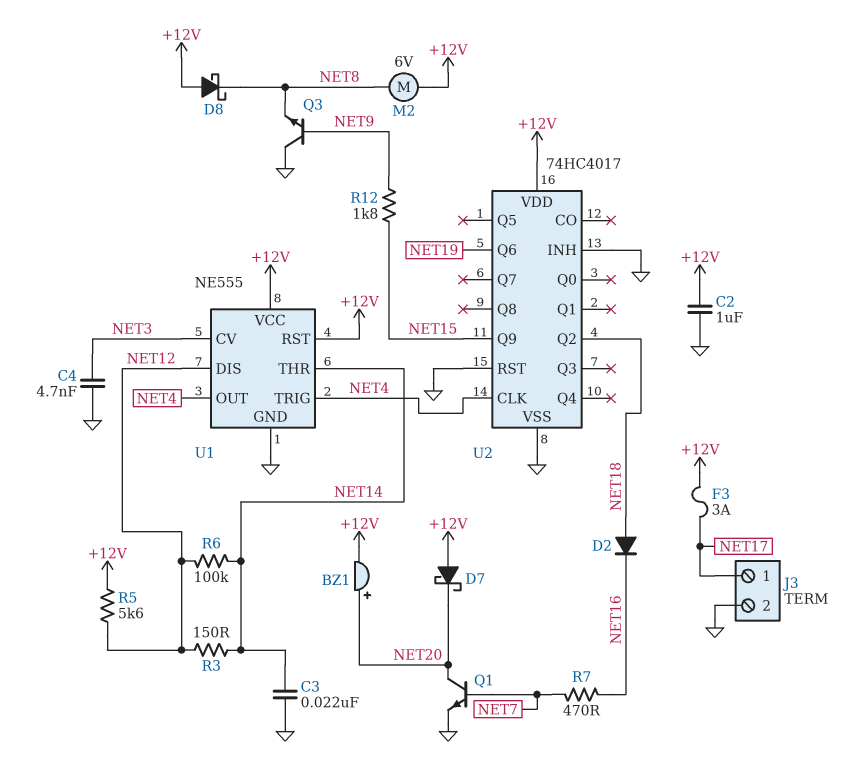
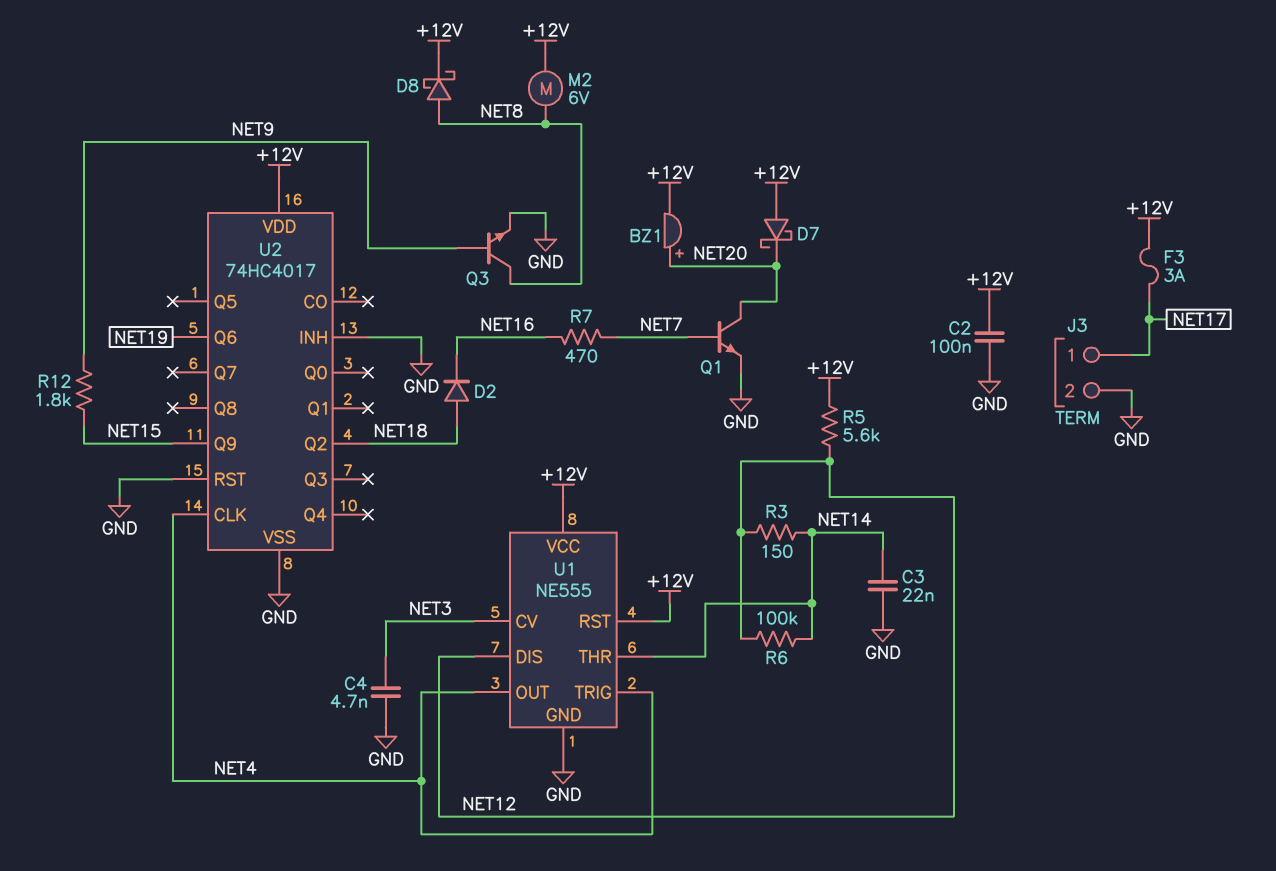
C2: 1uF (+12V, GND) -> 100nF (+12V, GND)
D8: schottky (A +12V, K NET8) -> schottky (A NET8, K +12V)
Q3: NPN (B NET9, C GND, E NET8) -> NPN (B NET9, C NET8, E GND)

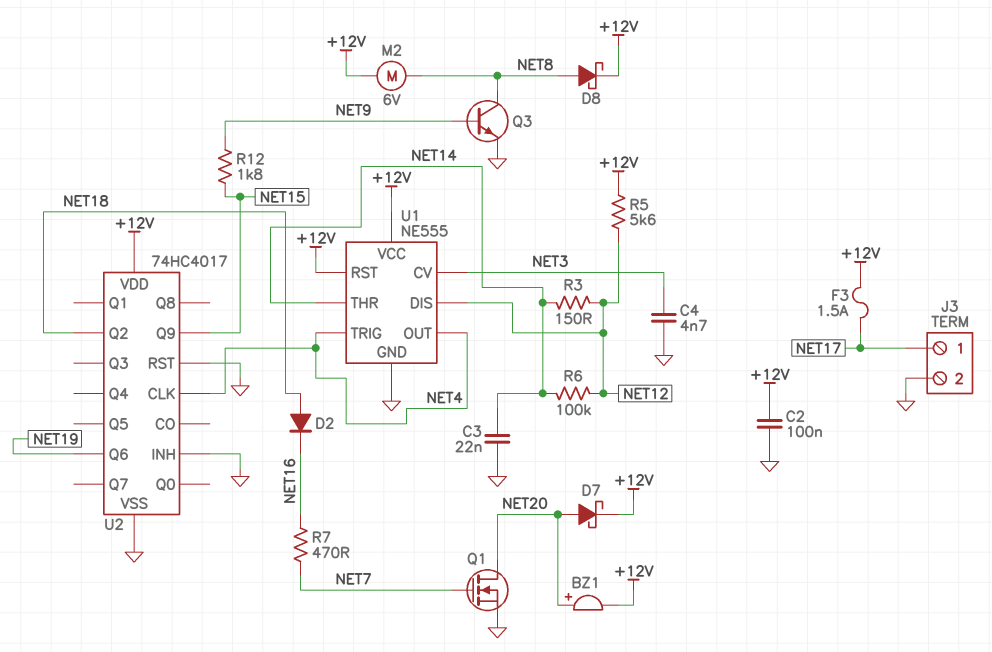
D7: schottky (A +12V, K NET20) -> schottky (A NET20, K +12V)
F3: 3A (+12V, NET17) -> 1.5A (+12V, NET17)
Q1: NPN (B NET7, C NET20, E GND) -> NMOS (G NET7, D NET20, S GND)

